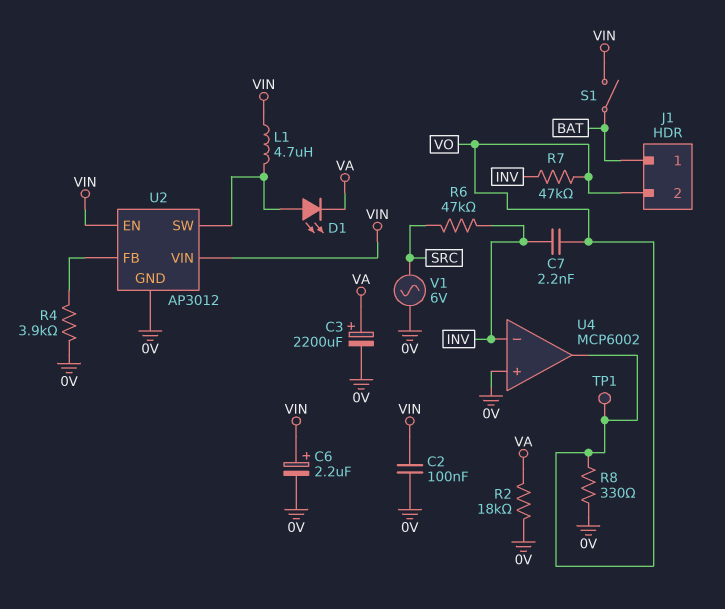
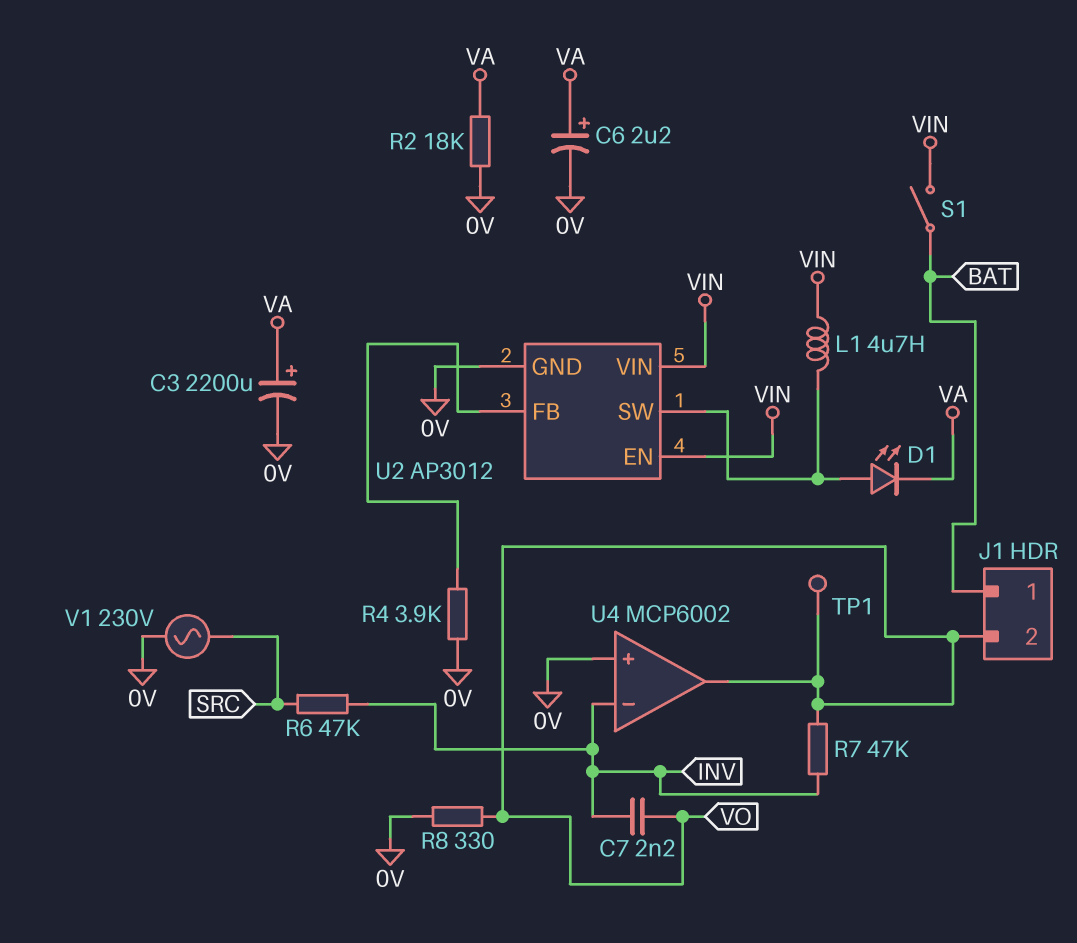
C2: 100nF (0V, VIN) -> none
C6: 2.2uF (plus VIN, minus 0V) -> 2.2uF (plus VA, minus 0V)
V1: AC 6V (0V, SRC) -> AC 230V (0V, SRC)

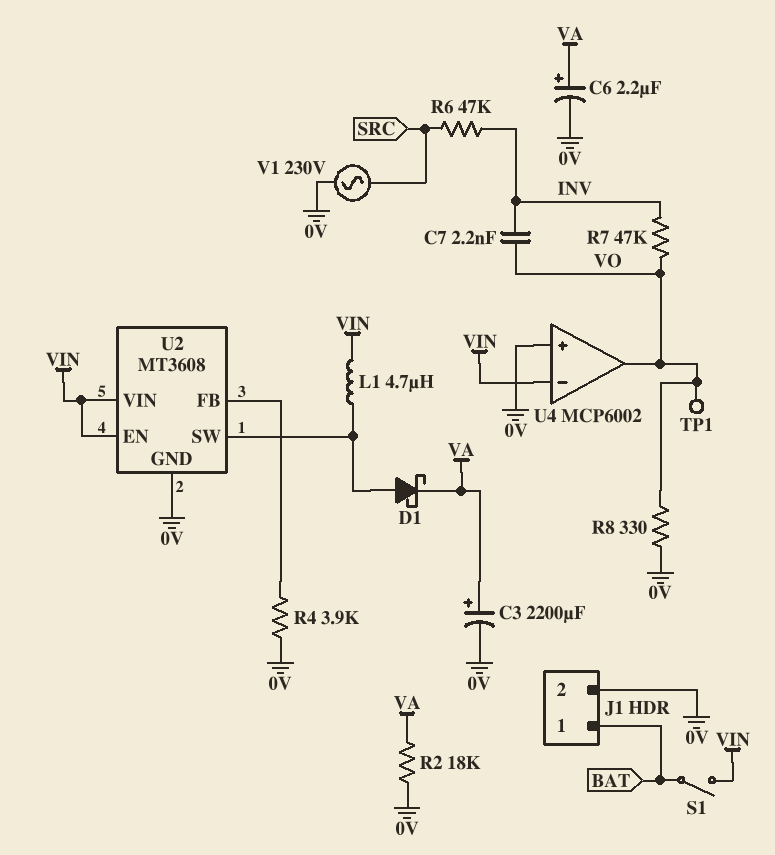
D1: LED (A U2/SW, K VA) -> schottky (A U2/SW, K VA)
J1 pin 2: VO -> 0V
U2: AP3012 -> MT3608
U4 pin in-: INV -> VIN

